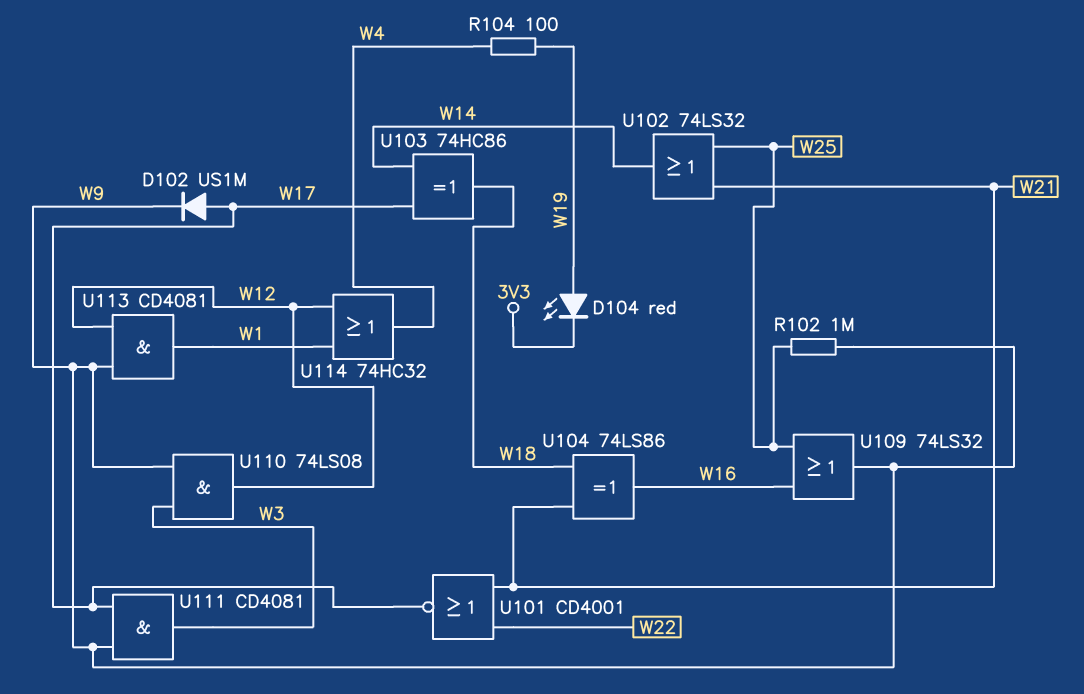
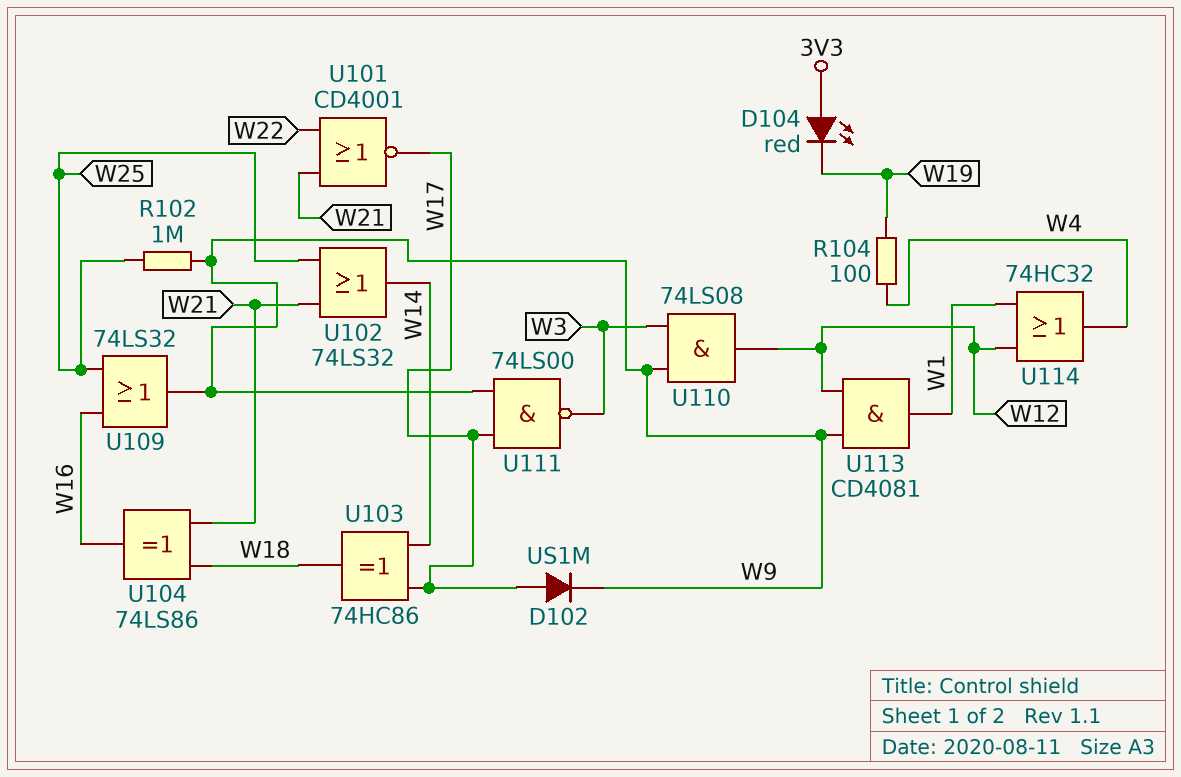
D104: LED red (A W19, K 3V3) -> LED red (A 3V3, K W19)
U111: AND CD4081 (in W9, in W17, out W3) -> NAND 74LS00 (in W9, in W17, out W3)

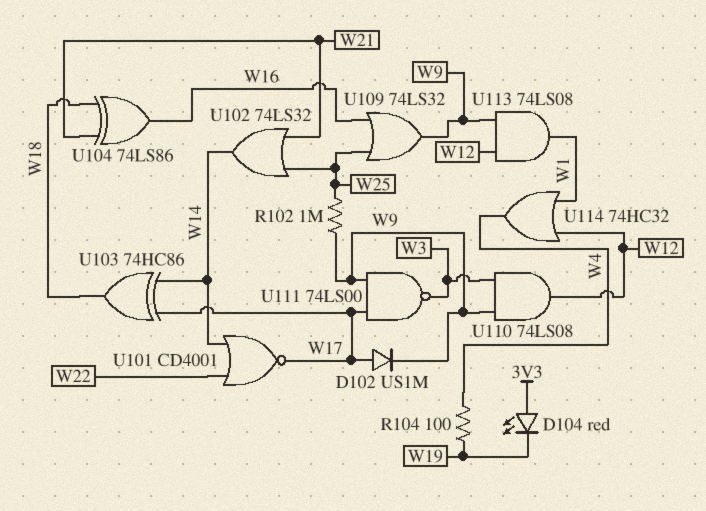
U101: NOR CD4001 (in W21, in W22, out W17) -> NOR CD4001 (in W14, in W22, out W17)
U113: AND CD4081 (in W9, in W12, out W1) -> AND 74LS08 (in W9, in W12, out W1)

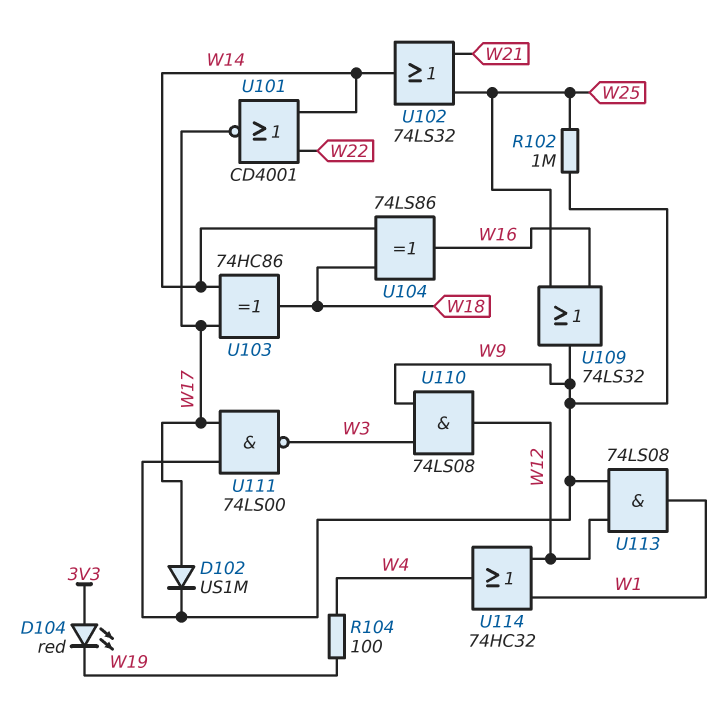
U104: XOR 74LS86 (in W18, in W21, out W16) -> XOR 74LS86 (in W14, in W18, out W16)

